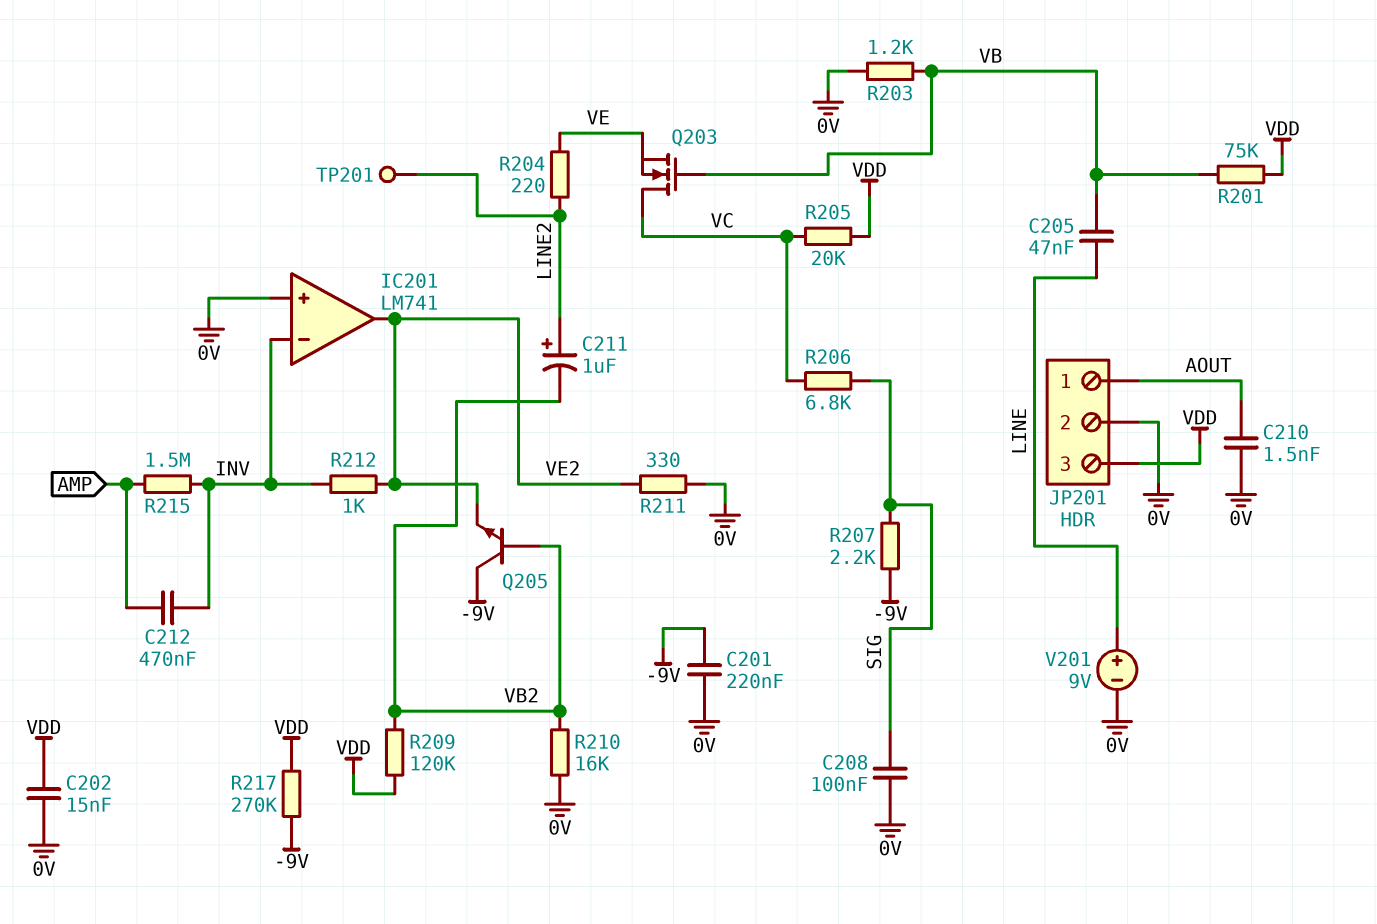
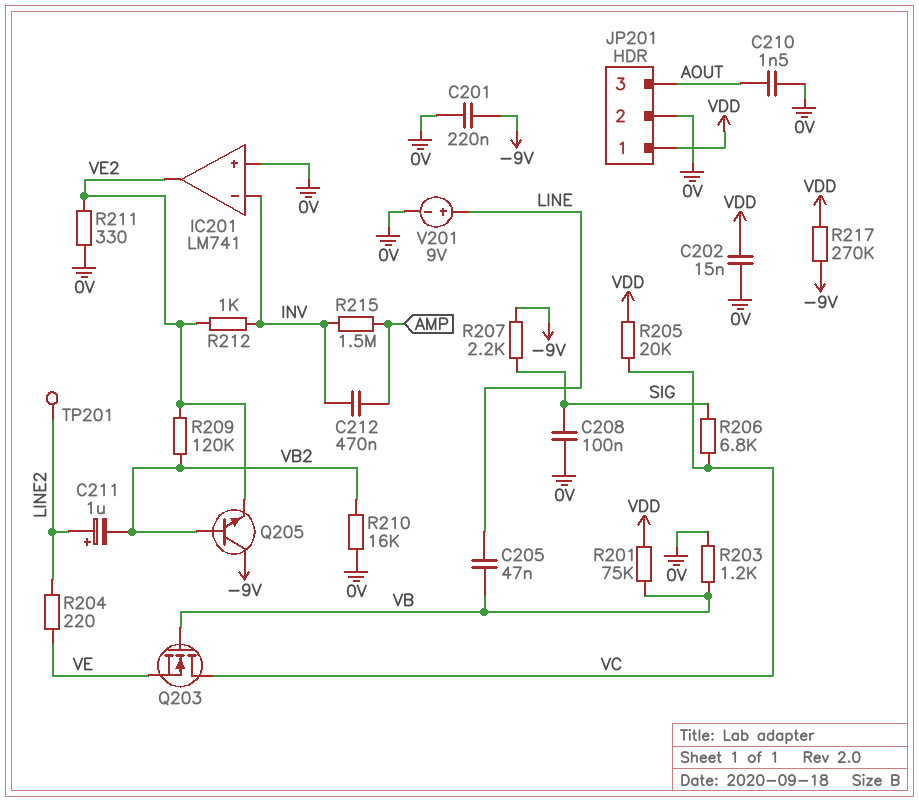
JP201 pin 1: AOUT -> VDD
JP201 pin 3: VDD -> AOUT
R209: 120k (VB2, VDD) -> 120k (VB2, VE2)

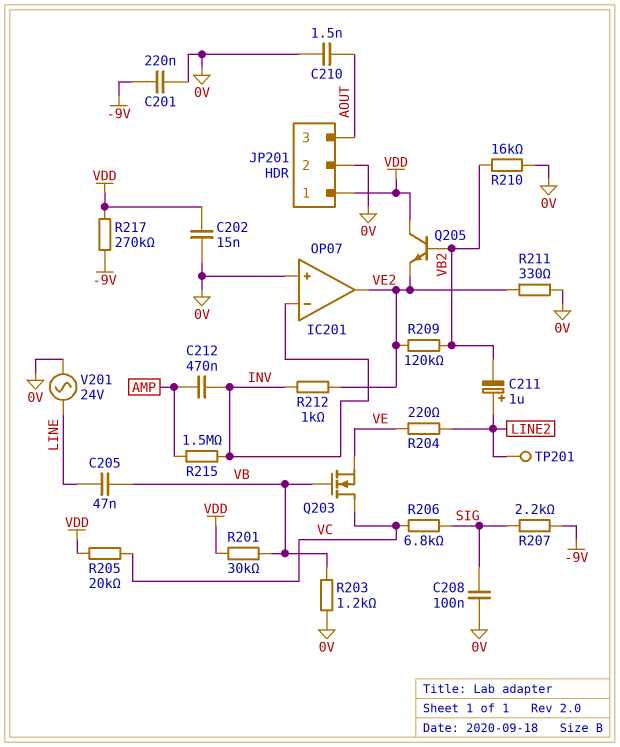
IC201: LM741 -> OP07
Q205: NPN (B VB2, C -9V, E VE2) -> NPN (B VB2, C VDD, E VE2)
R201: 75k (VB, VDD) -> 30k (VB, VDD)
V201: 9V (plus LINE, minus 0V) -> AC 24V (0V, LINE)

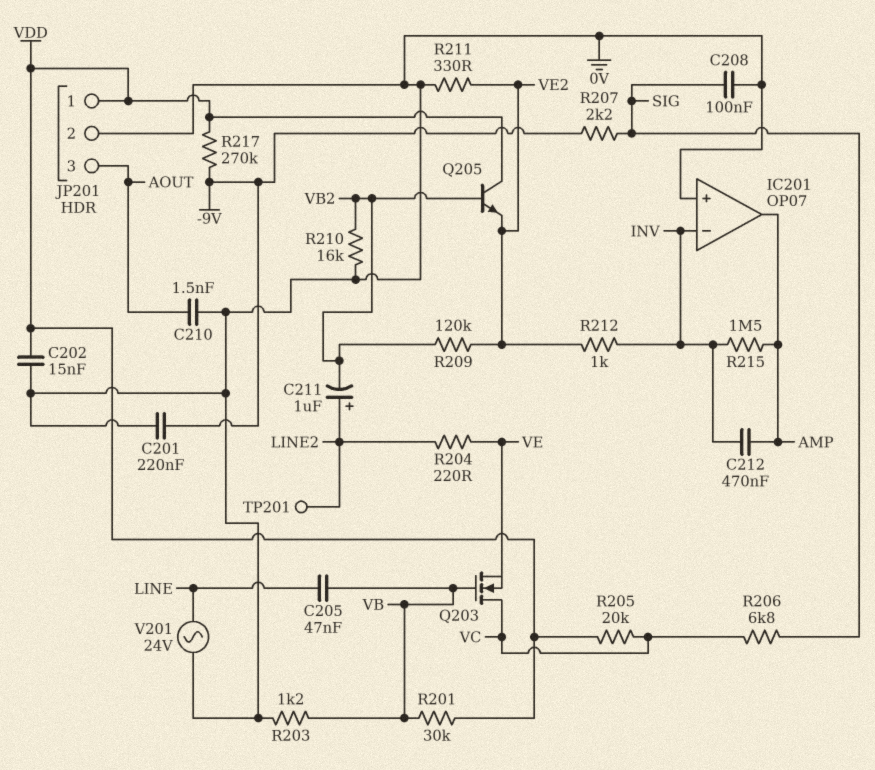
IC201 pin out: VE2 -> AMP

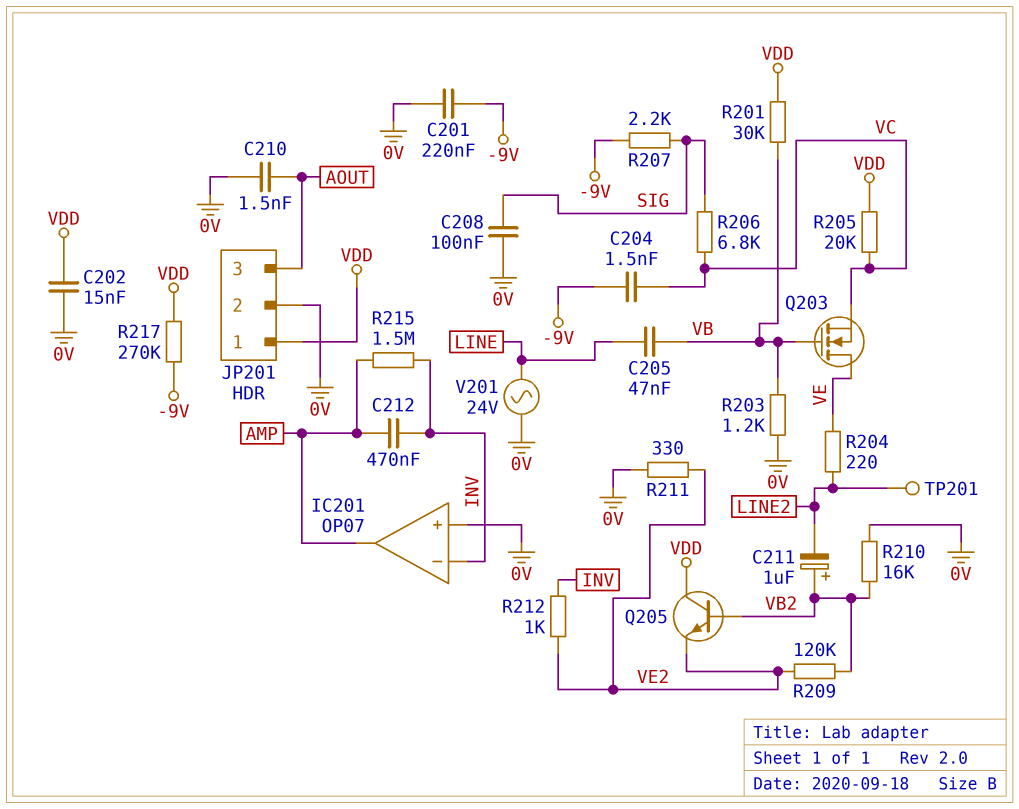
C204: none -> 1.5nF (-9V, VC)
C211: 1uF (plus LINE2, minus VB2) -> 1uF (plus VB2, minus LINE2)
Q203: NMOS (G VB, D VC, S VE) -> NMOS (G VB, D VE, S VC)

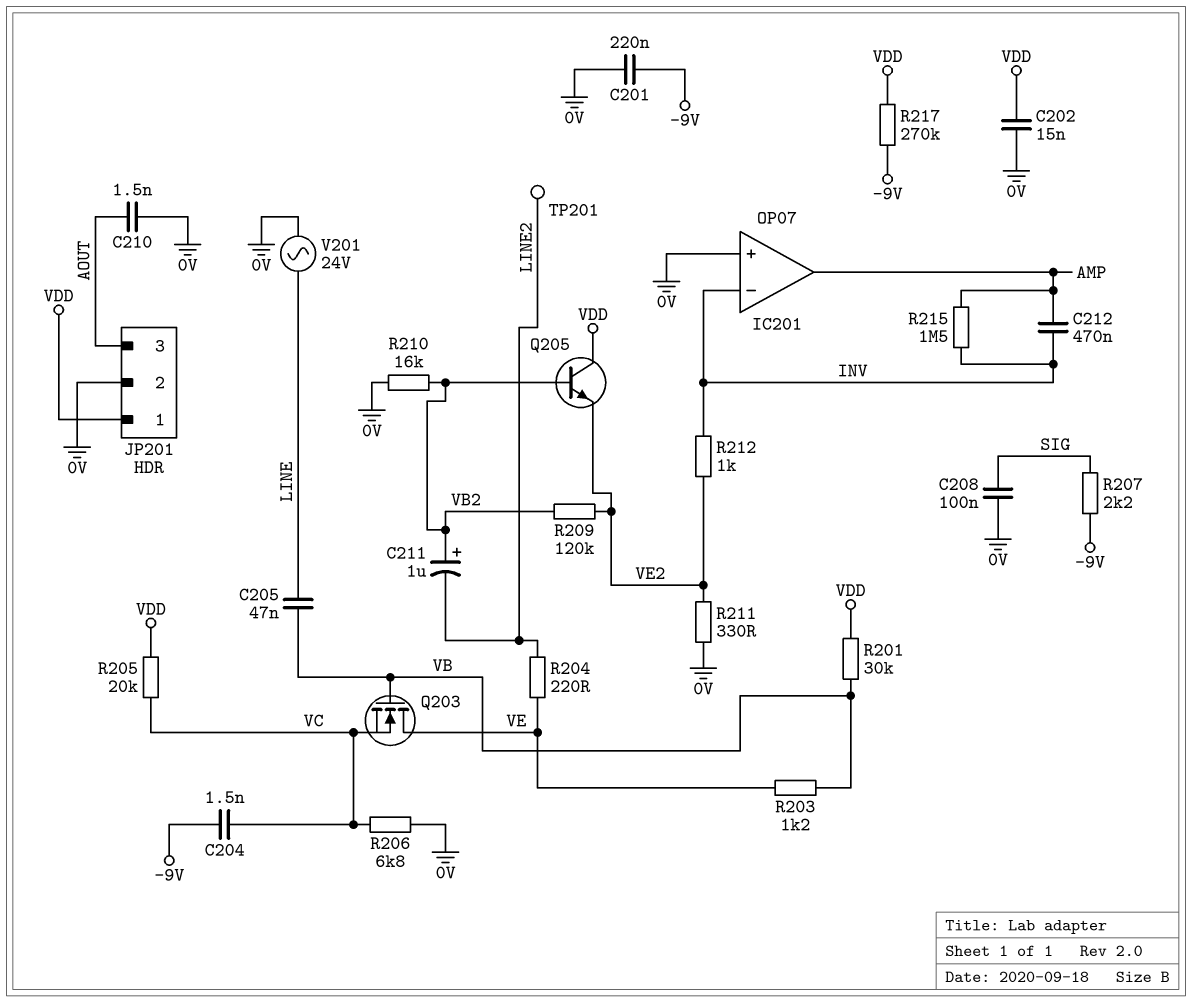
R203: 1.2k (0V, VB) -> 1.2k (VB, VE)
R206: 6.8k (SIG, VC) -> 6.8k (0V, VC)

